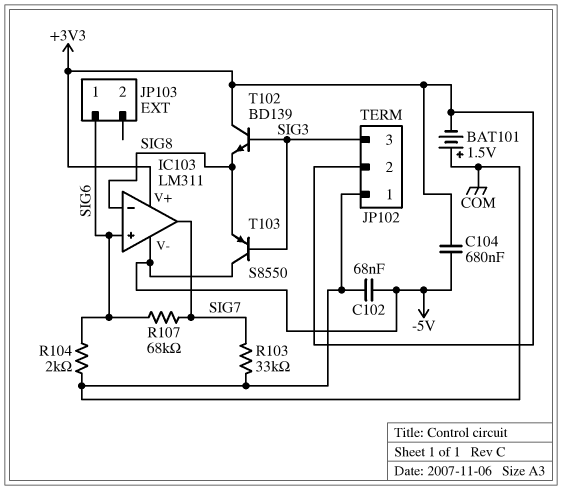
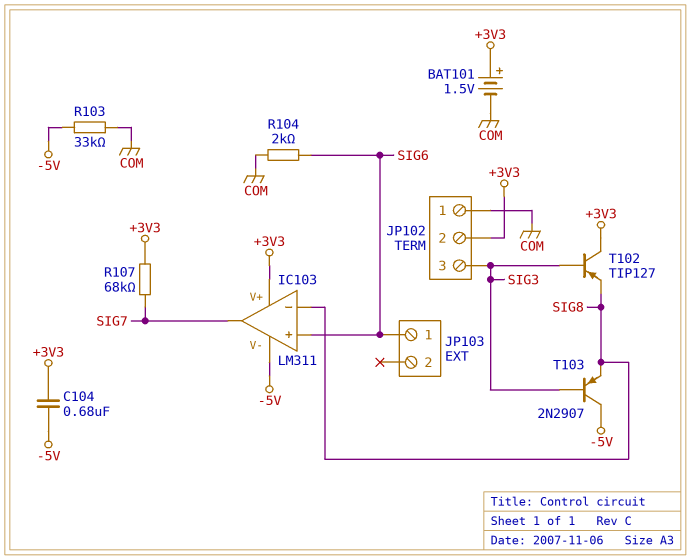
BAT101: 1.5V (plus COM, minus +3V3) -> 1.5V (plus +3V3, minus COM)
C102: 68nF (-5V, COM) -> none
R103: 33k (COM, SIG7) -> 33k (-5V, COM)
R107: 68k (SIG6, SIG7) -> 68k (+3V3, SIG7)
T102: NPN BD139 (B SIG3, C +3V3, E SIG8) -> PNP TIP127 (B SIG3, C +3V3, E SIG8)
T103: PNP S8550 (B SIG3, C -5V, E SIG8) -> PNP 2N2907 (B SIG3, C -5V, E SIG8)

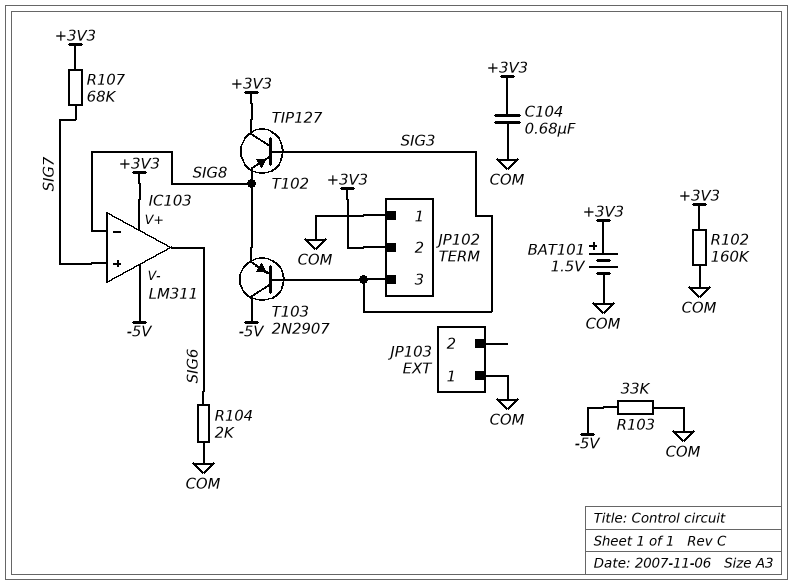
C104: 680nF (+3V3, -5V) -> 680nF (+3V3, COM)
IC103 pin in+: SIG6 -> SIG7
IC103 pin out: SIG7 -> SIG6
JP103 pin 1: SIG6 -> COM
R102: none -> 160k (+3V3, COM)

